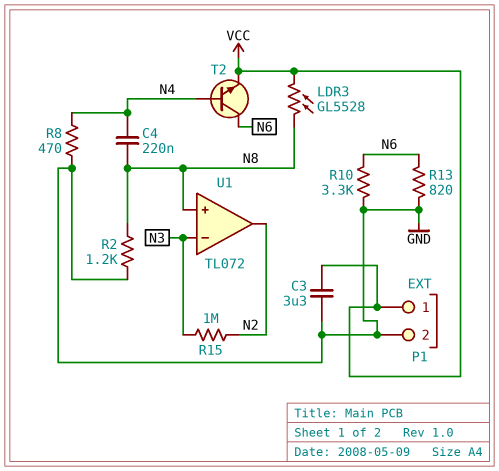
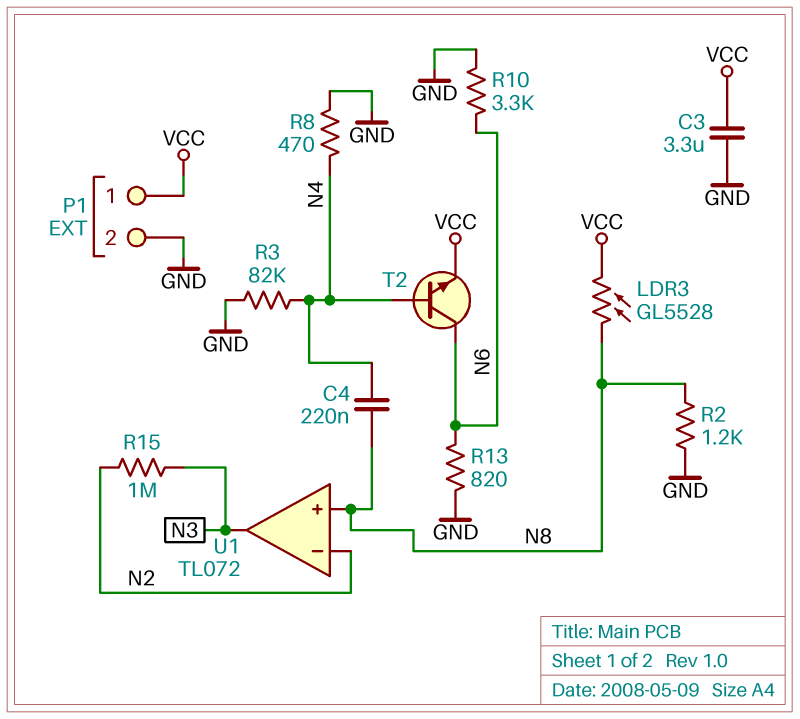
R3: none -> 82k (GND, N4)
U1 pin in-: N3 -> N2
U1 pin out: N2 -> N3

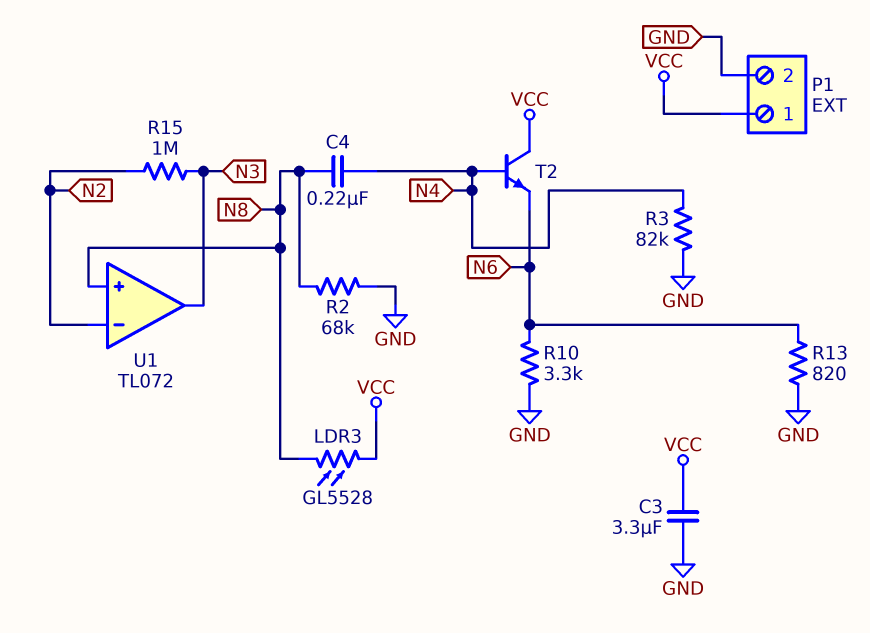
R2: 1.2k (GND, N8) -> 68k (GND, N8)
R8: 470 (GND, N4) -> none
T2: NPN (B N4, C N6, E VCC) -> NPN (B N4, C VCC, E N6)

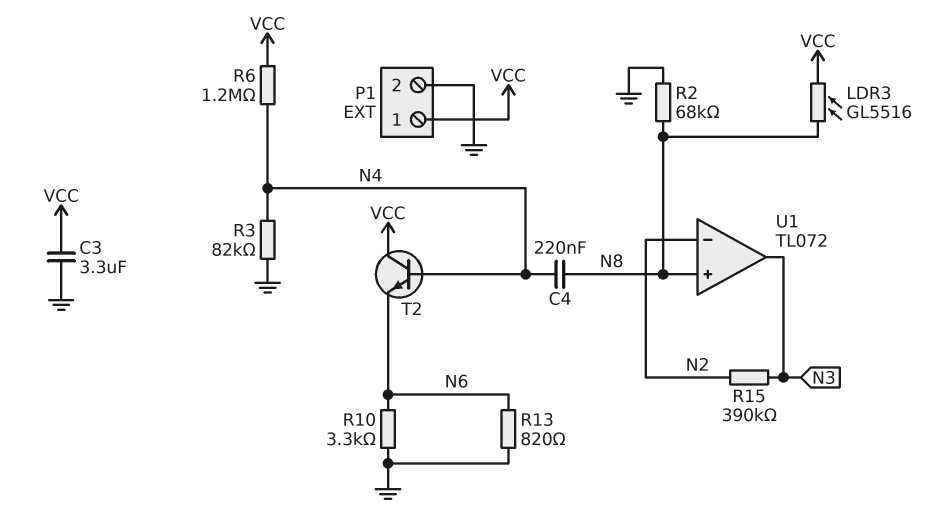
LDR3: GL5528 (N8, VCC) -> GL5516 (N8, VCC)
R6: none -> 1.2M (N4, VCC)
R15: 1M (N2, N3) -> 390k (N2, N3)

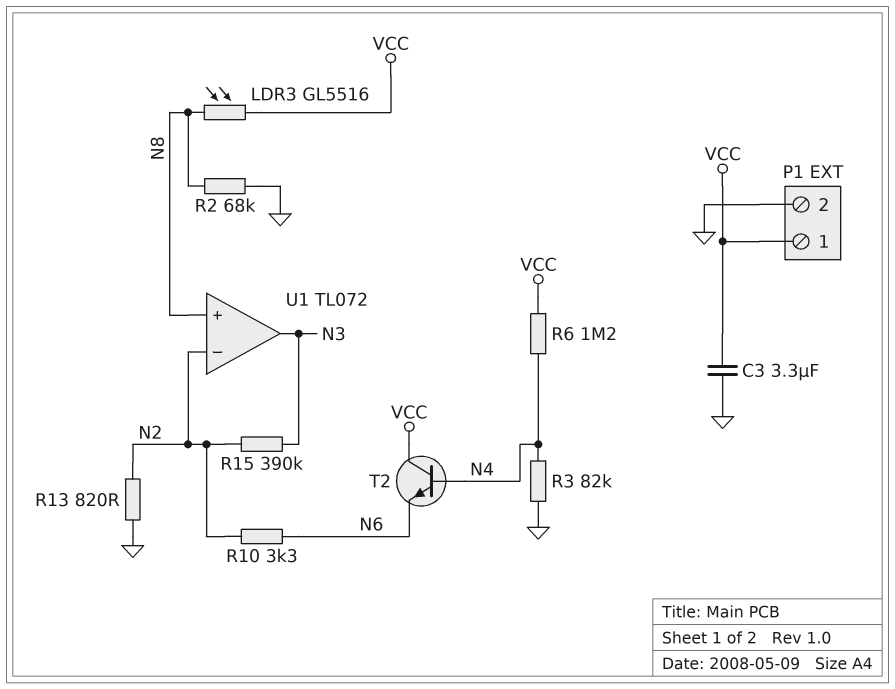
C4: 220nF (N4, N8) -> none
R10: 3.3k (GND, N6) -> 3.3k (N2, N6)
R13: 820 (GND, N6) -> 820 (GND, N2)

